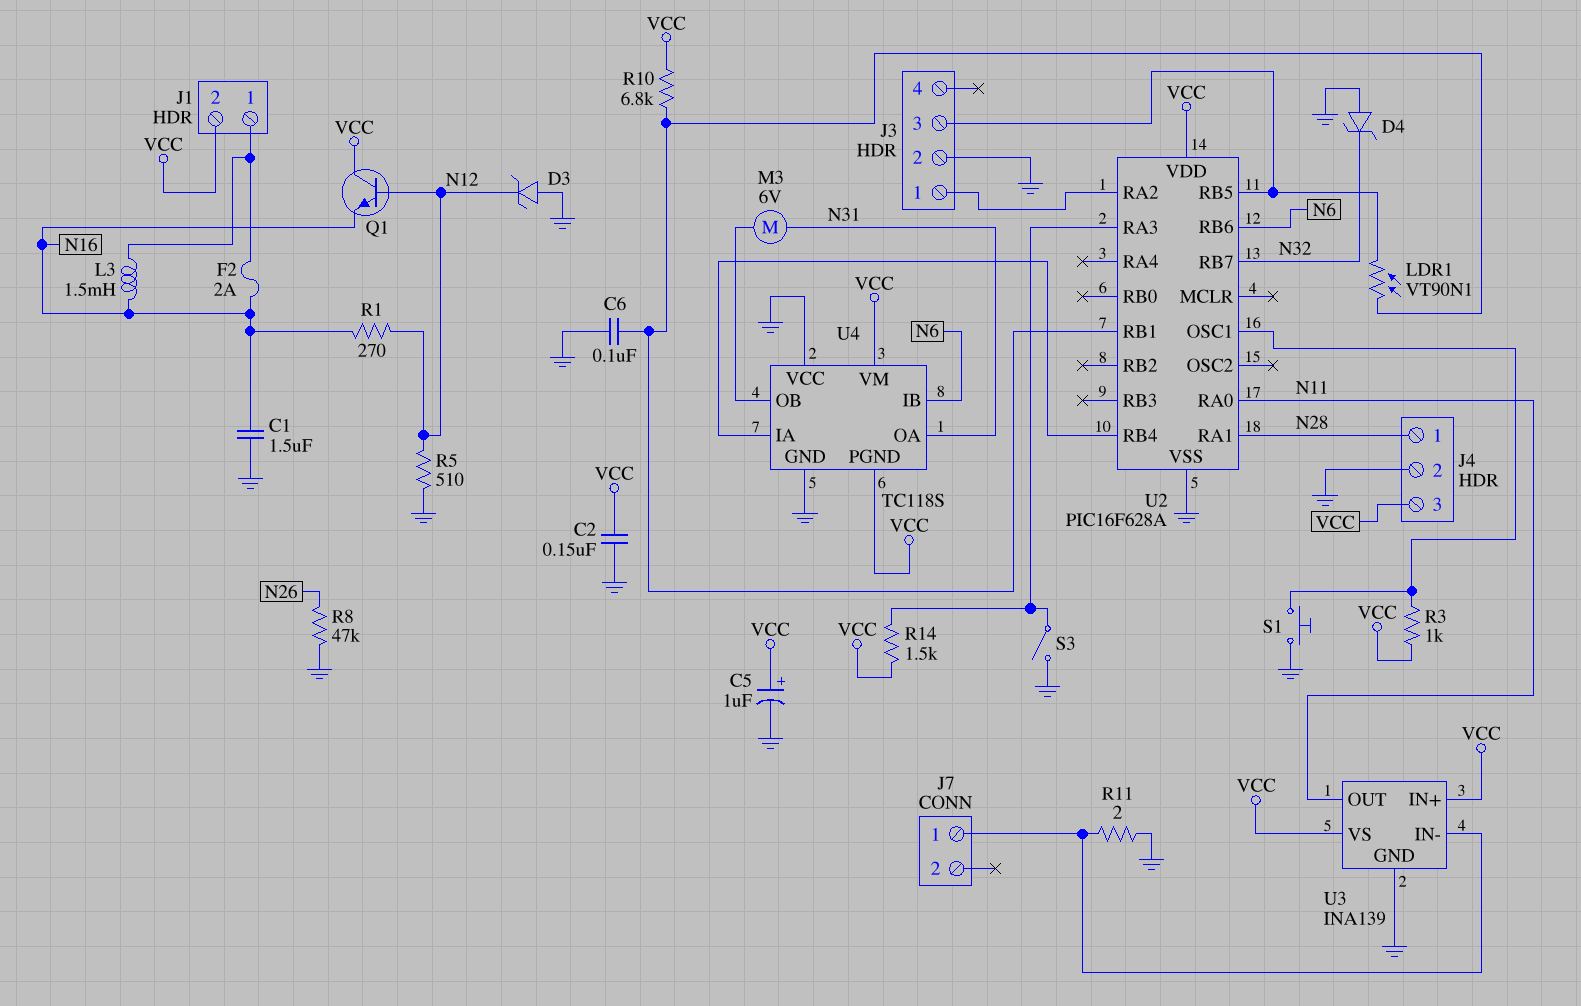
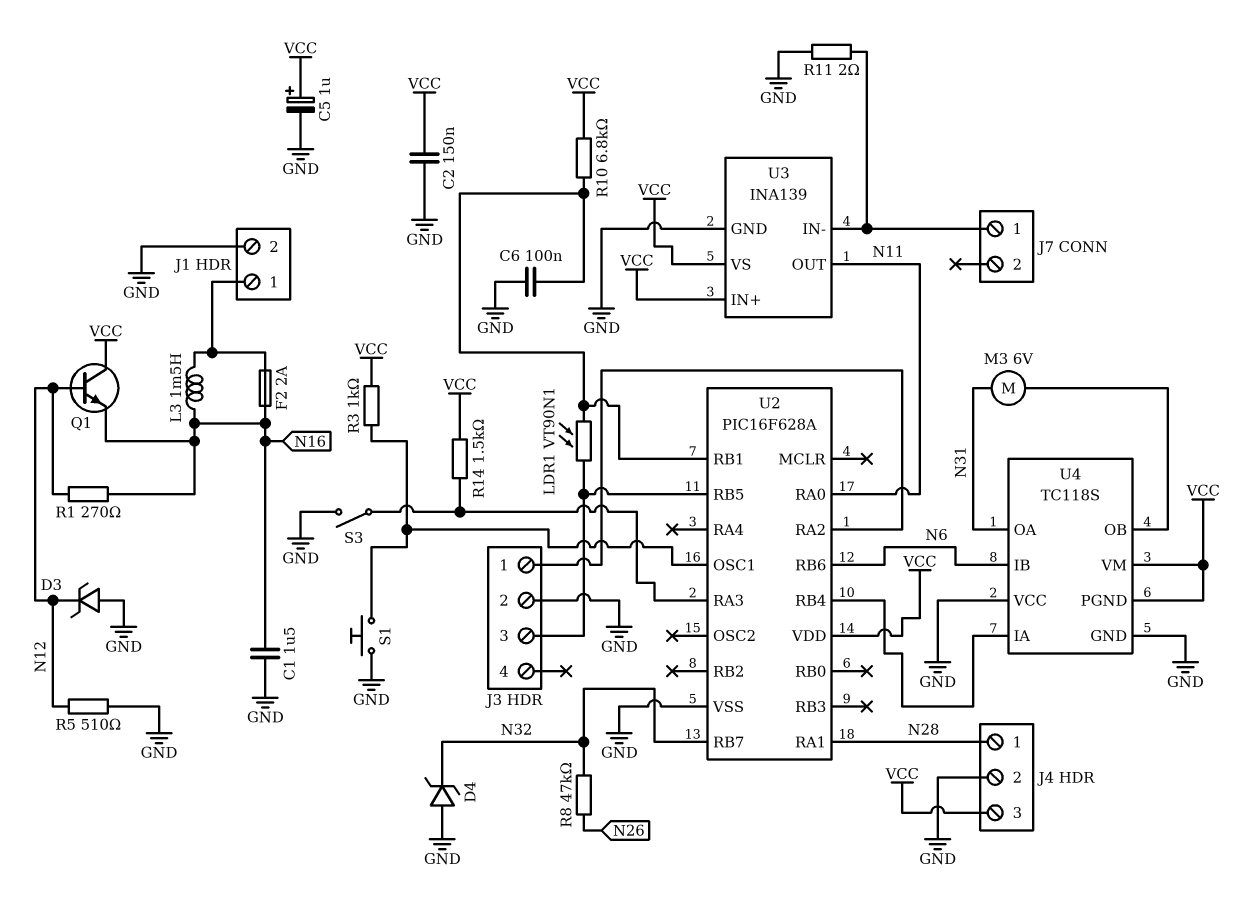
J1 pin 2: VCC -> GND
R8: 47k (GND, N26) -> 47k (N26, N32)

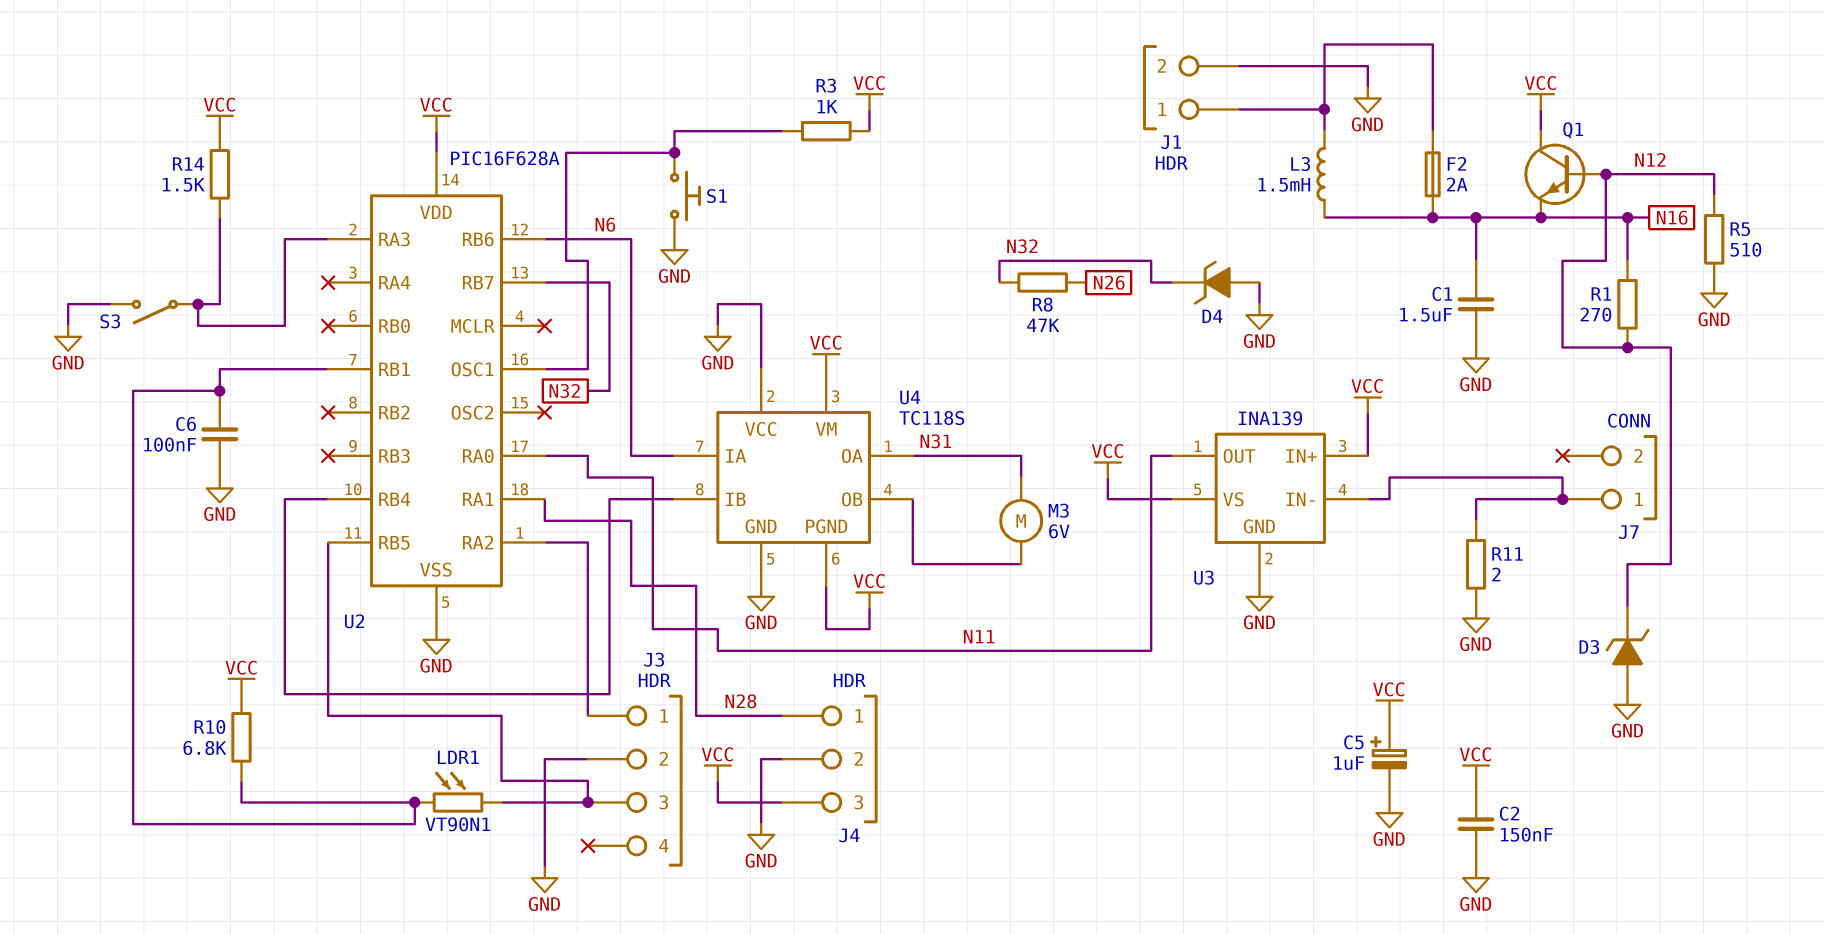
U4 pin IA: U2/RB4 -> N6
U4 pin IB: N6 -> U2/RB4

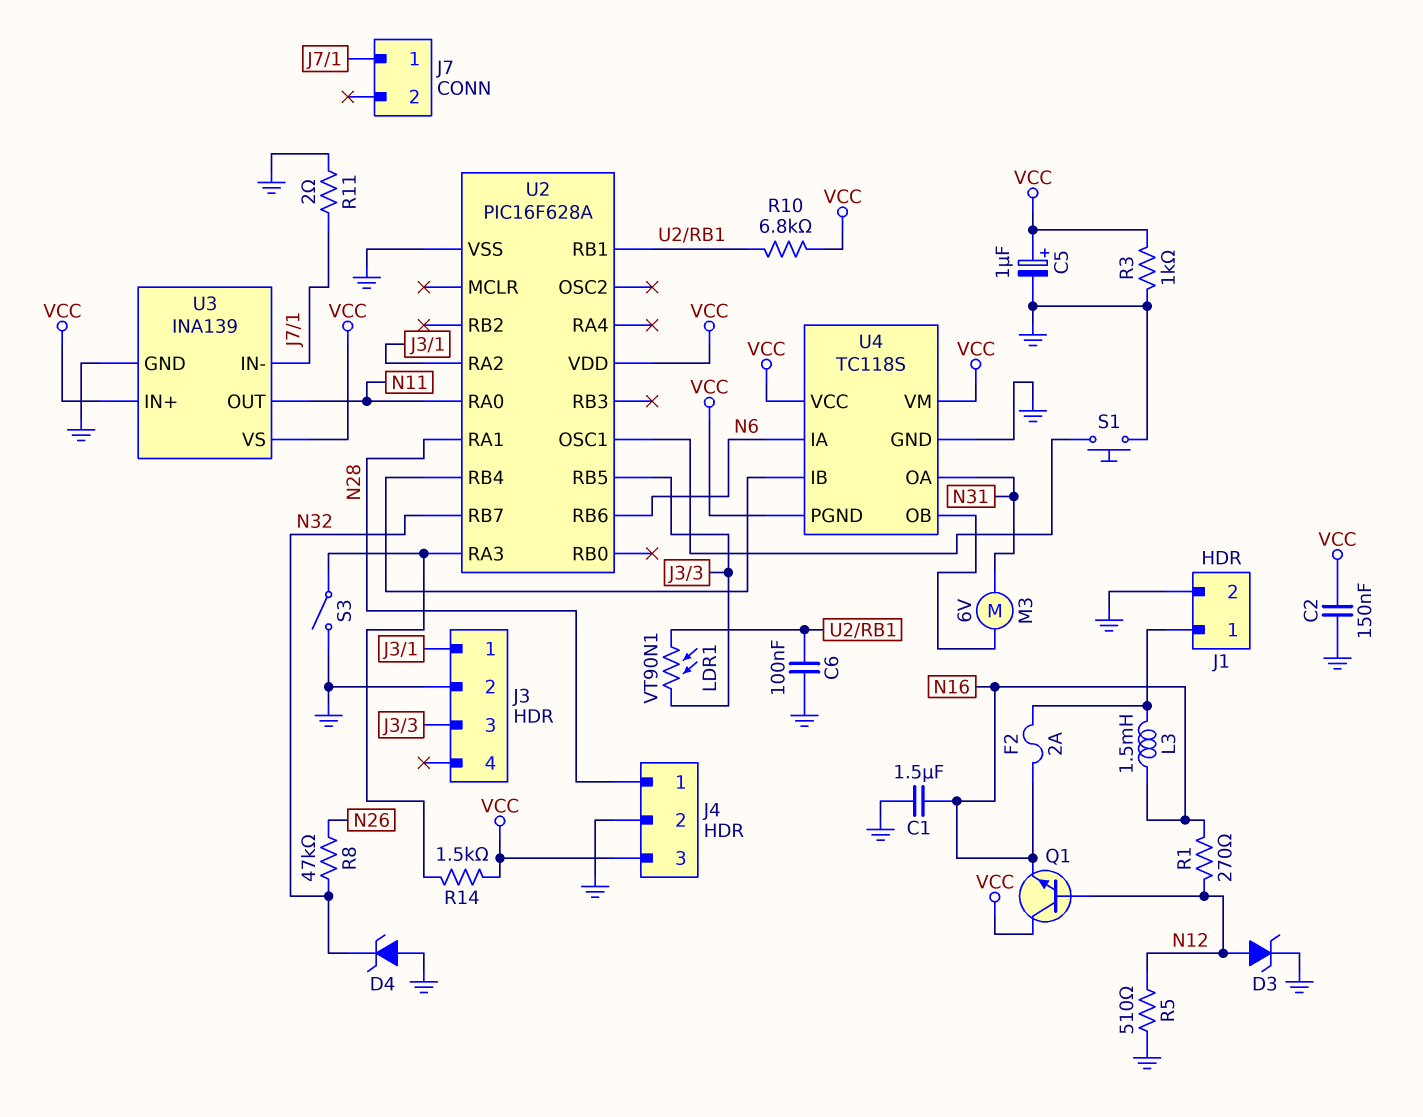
D3: zener (A GND, K N12) -> zener (A N12, K GND)
R3: 1k (U2/OSC1, VCC) -> 1k (GND, VCC)
U4 pin VCC: GND -> VCC

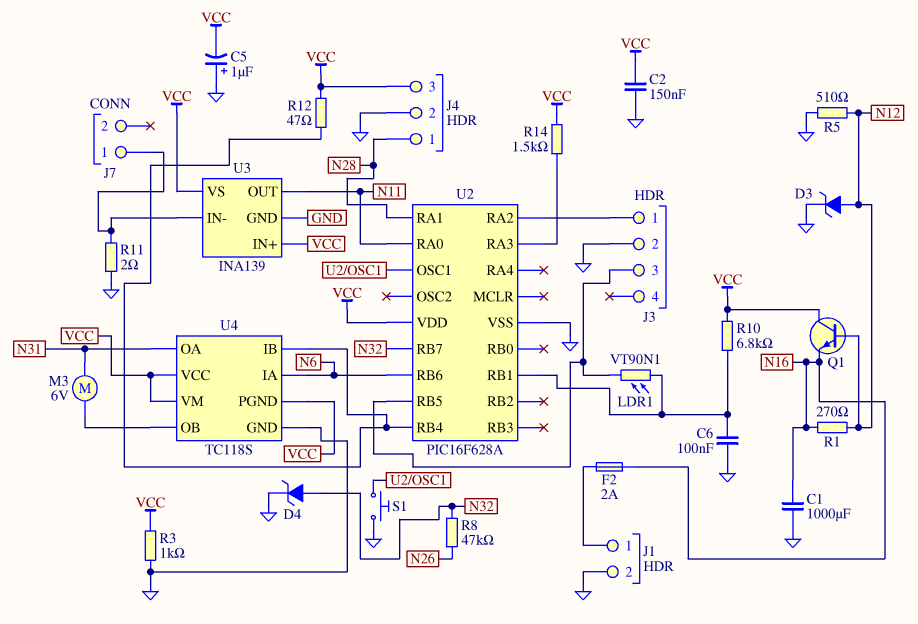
C1: 1.5uF (GND, N16) -> 1000uF (GND, N16)
C5: 1uF (plus VCC, minus GND) -> 1uF (plus GND, minus VCC)
D4: zener (A GND, K N32) -> zener (A N32, K GND)
L3: 1.5mH (J1/1, N16) -> none
R12: none -> 47 (U2/RB4, VCC)
S3: switch (GND, U2/RA3) -> none

